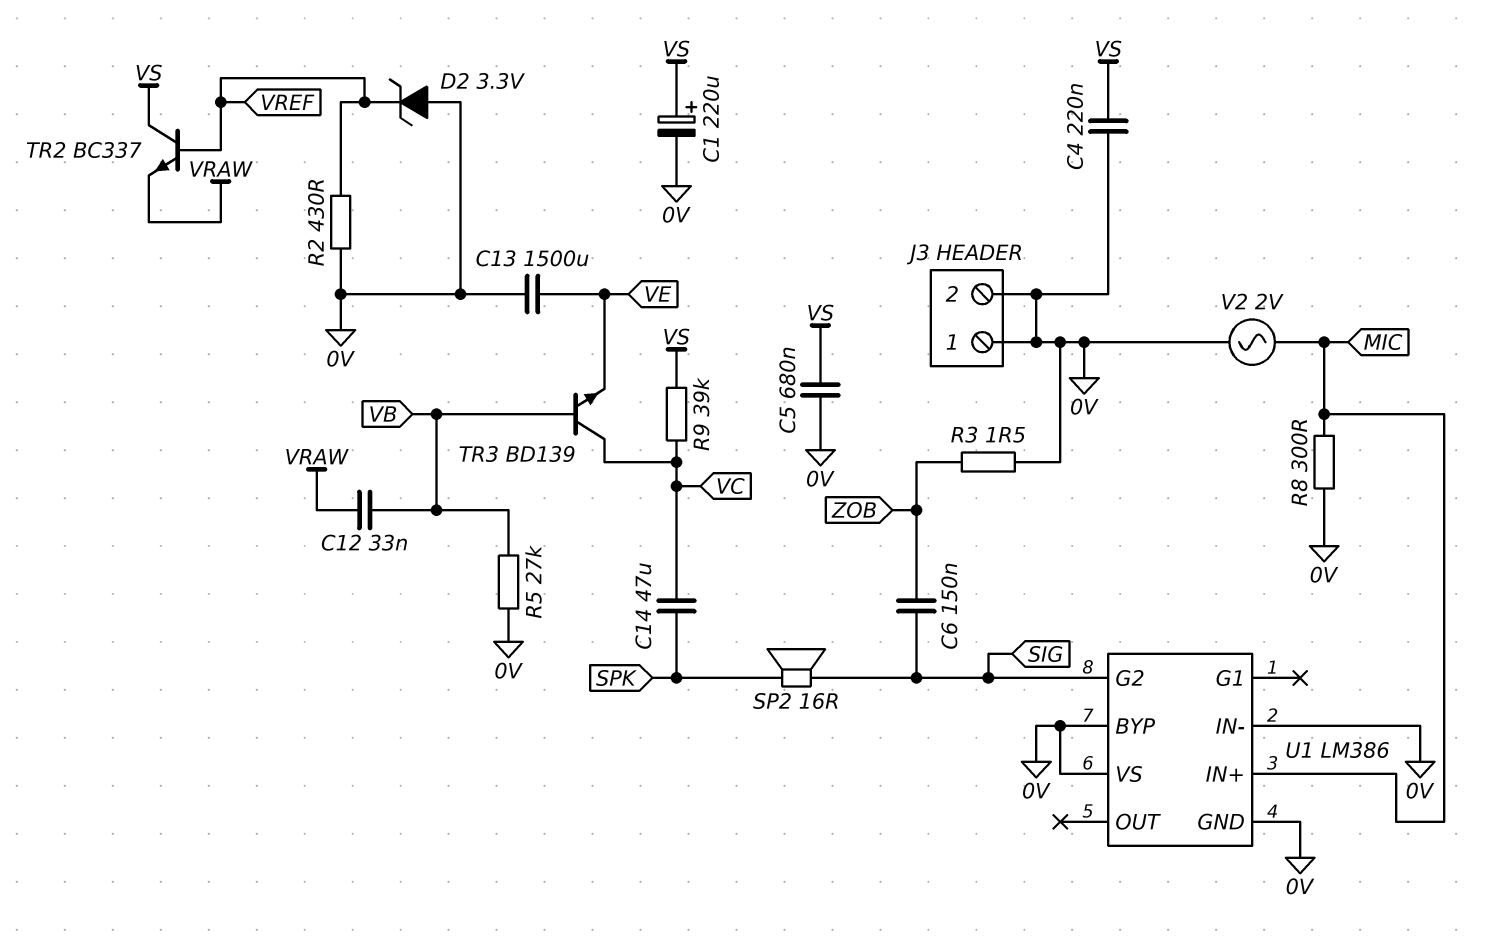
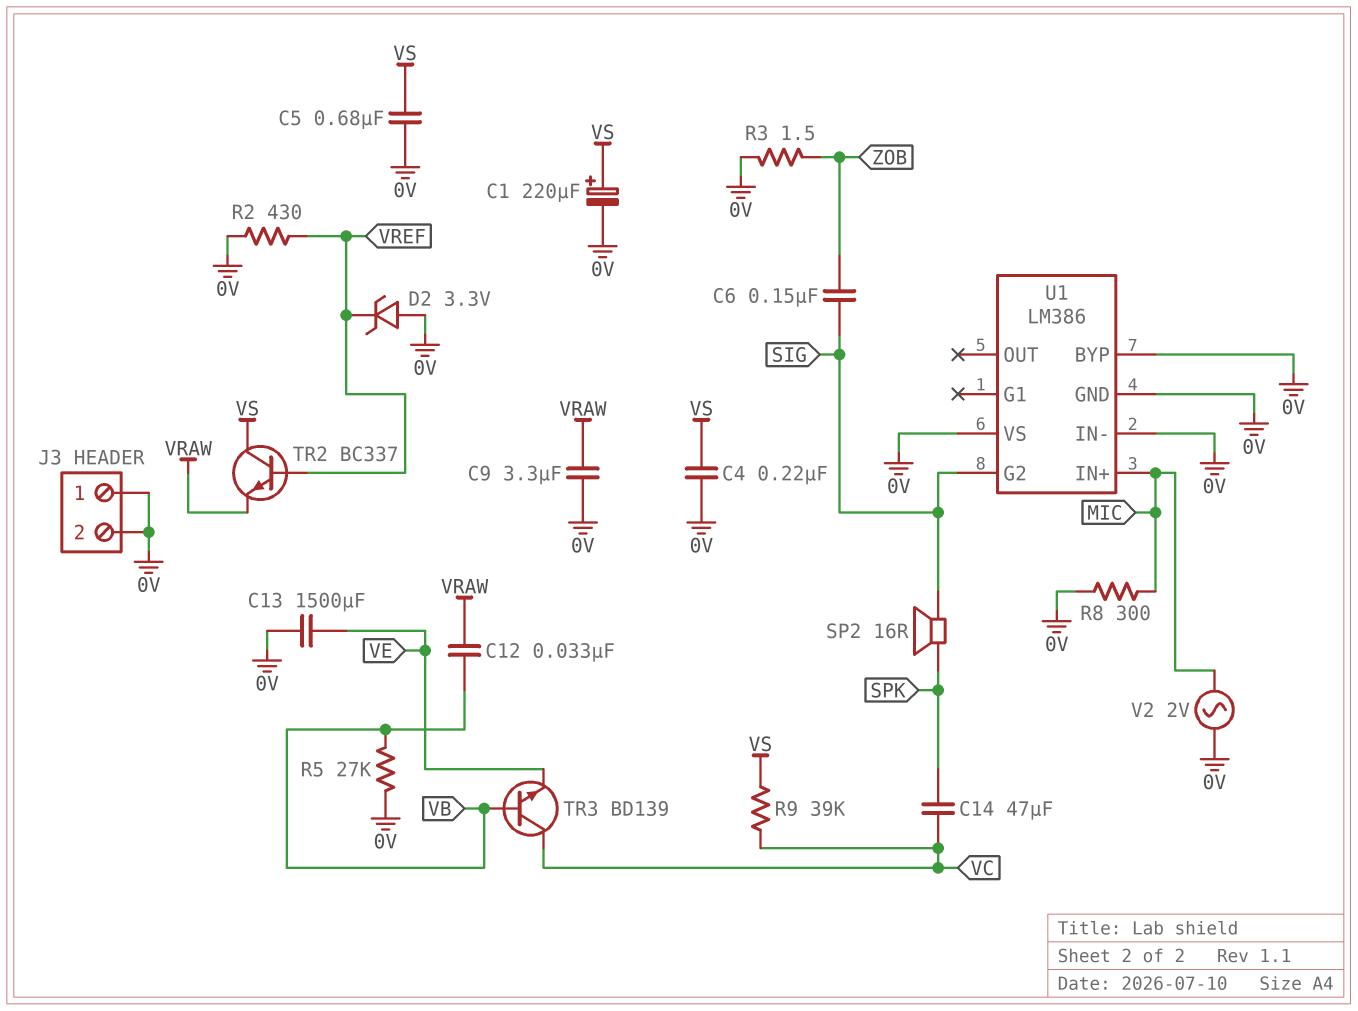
C9: none -> 3.3uF (0V, VRAW)

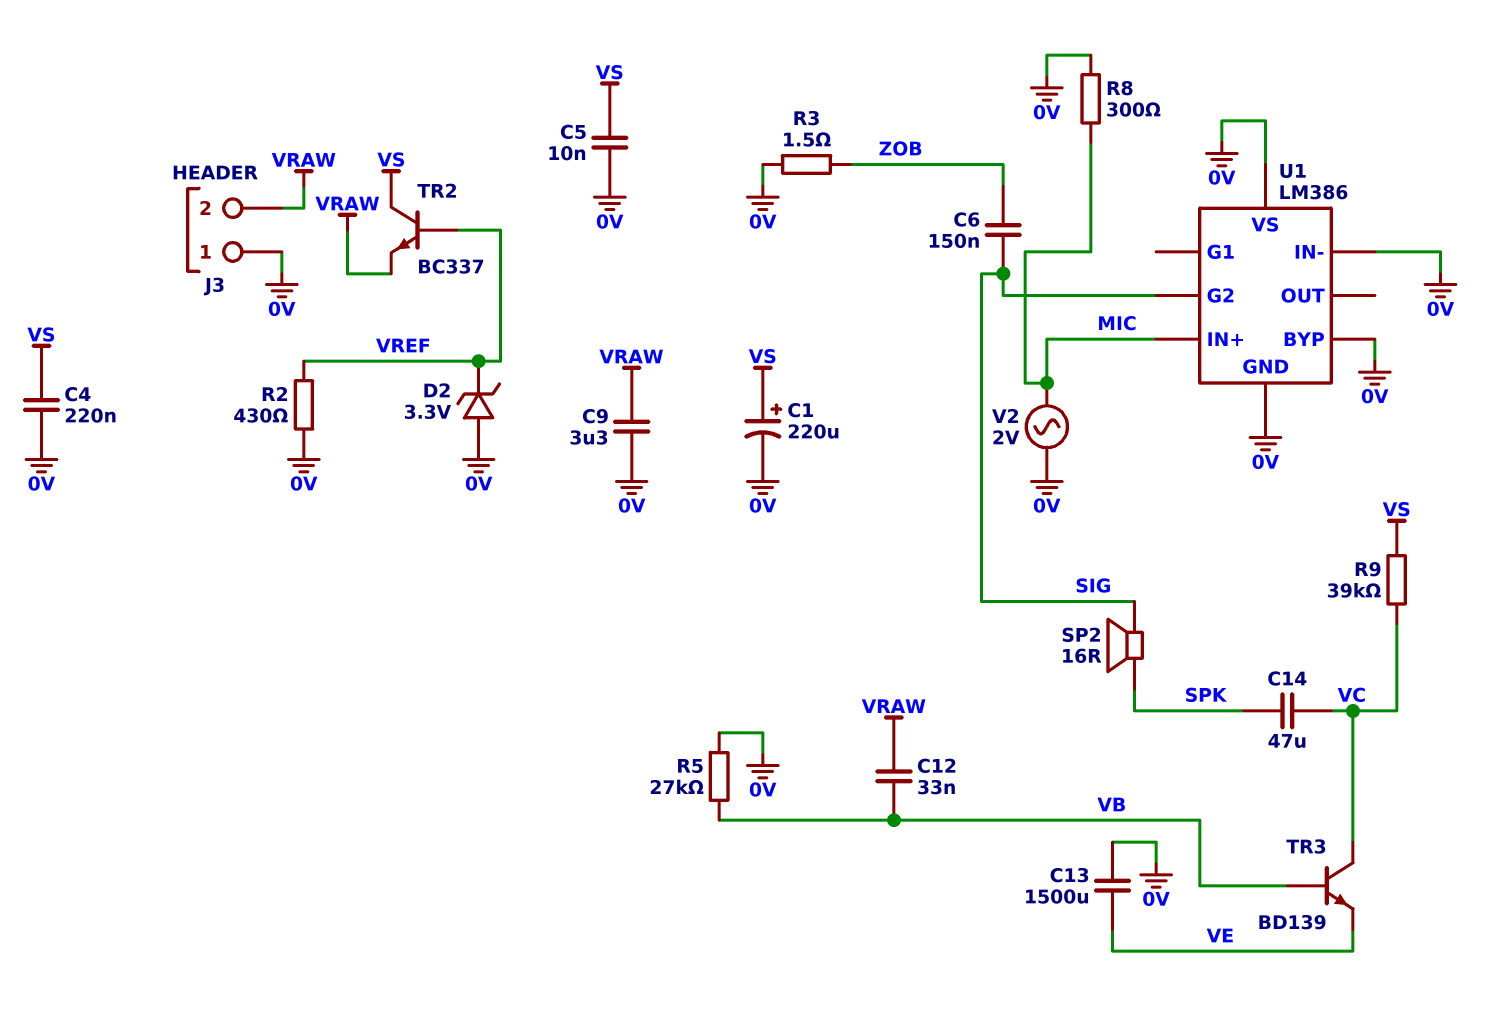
C5: 680nF (0V, VS) -> 10nF (0V, VS)
J3 pin 2: 0V -> VRAW

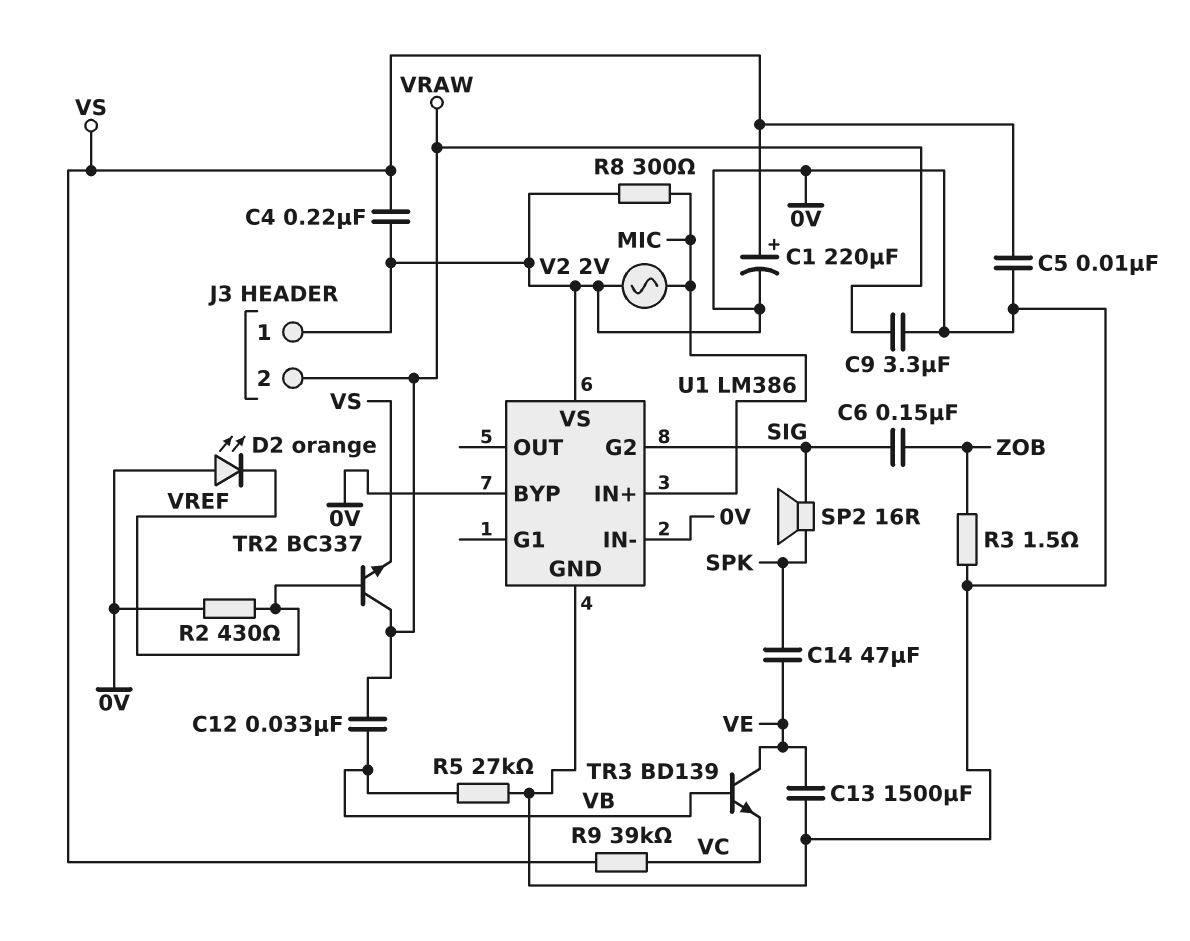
C14: 47uF (SPK, VC) -> 47uF (SPK, VE)
D2: zener 3.3V (A 0V, K VREF) -> LED orange (A 0V, K VREF)
TR2: NPN BC337 (B VREF, C VS, E VRAW) -> NPN BC337 (B VREF, C VRAW, E VS)
TR3: NPN BD139 (B VB, C VC, E VE) -> NPN BD139 (B VB, C VE, E VC)

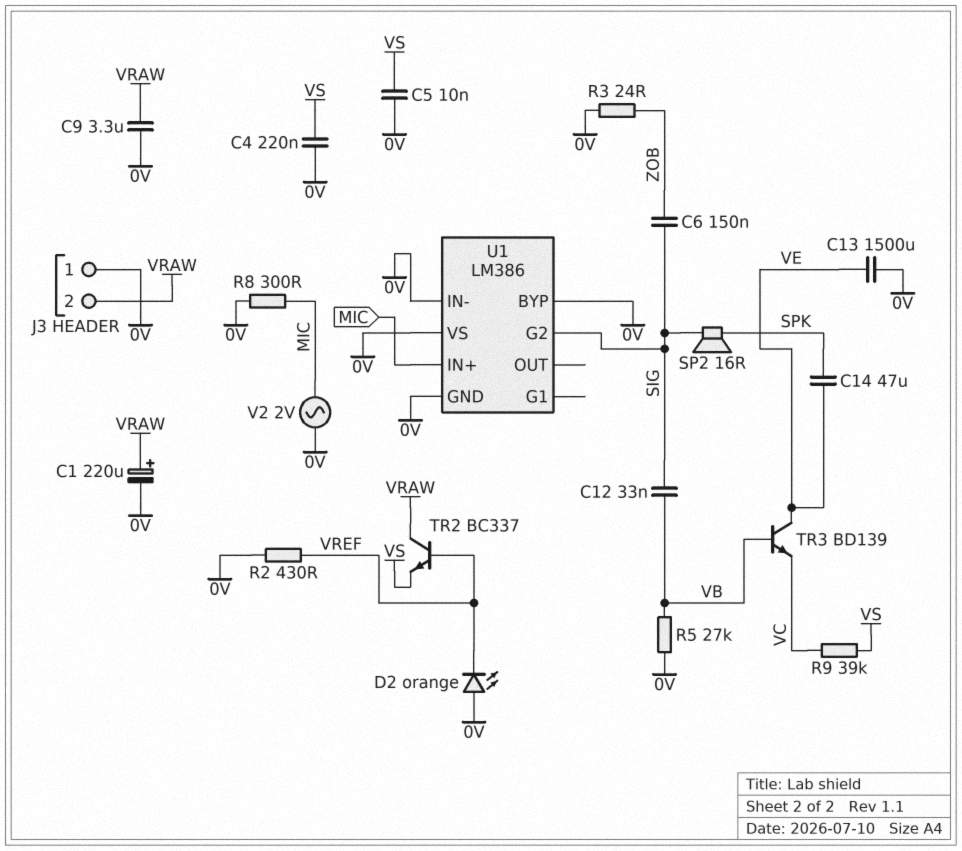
C1: 220uF (plus VS, minus 0V) -> 220uF (plus VRAW, minus 0V)
C12: 33nF (VB, VRAW) -> 33nF (SIG, VB)
R3: 1.5 (0V, ZOB) -> 24 (0V, ZOB)

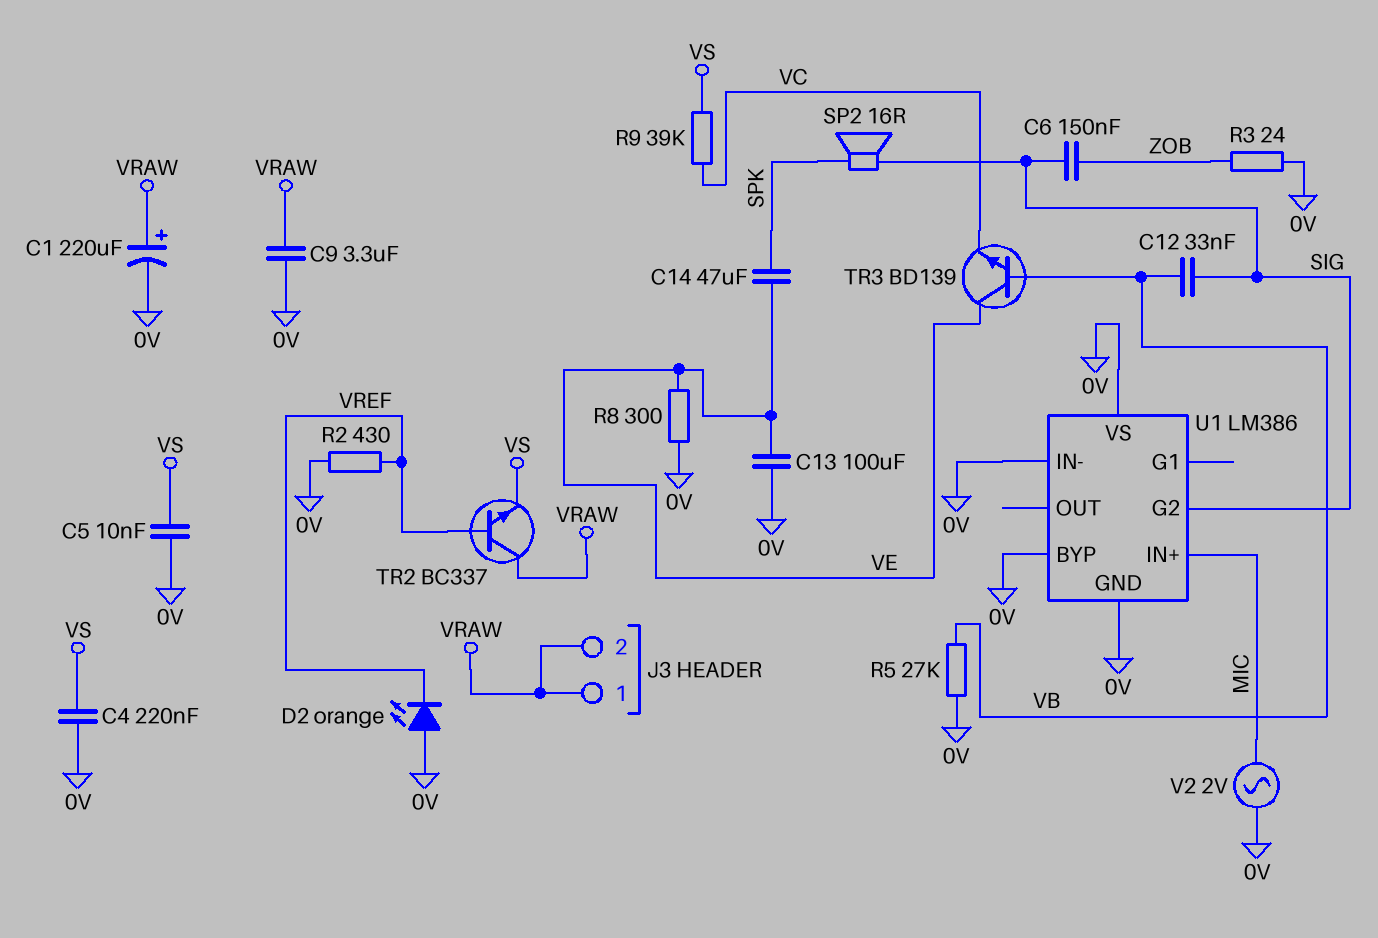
C13: 1500uF (0V, VE) -> 100uF (0V, VE)
J3 pin 1: 0V -> VRAW
R8: 300 (0V, MIC) -> 300 (0V, VE)

